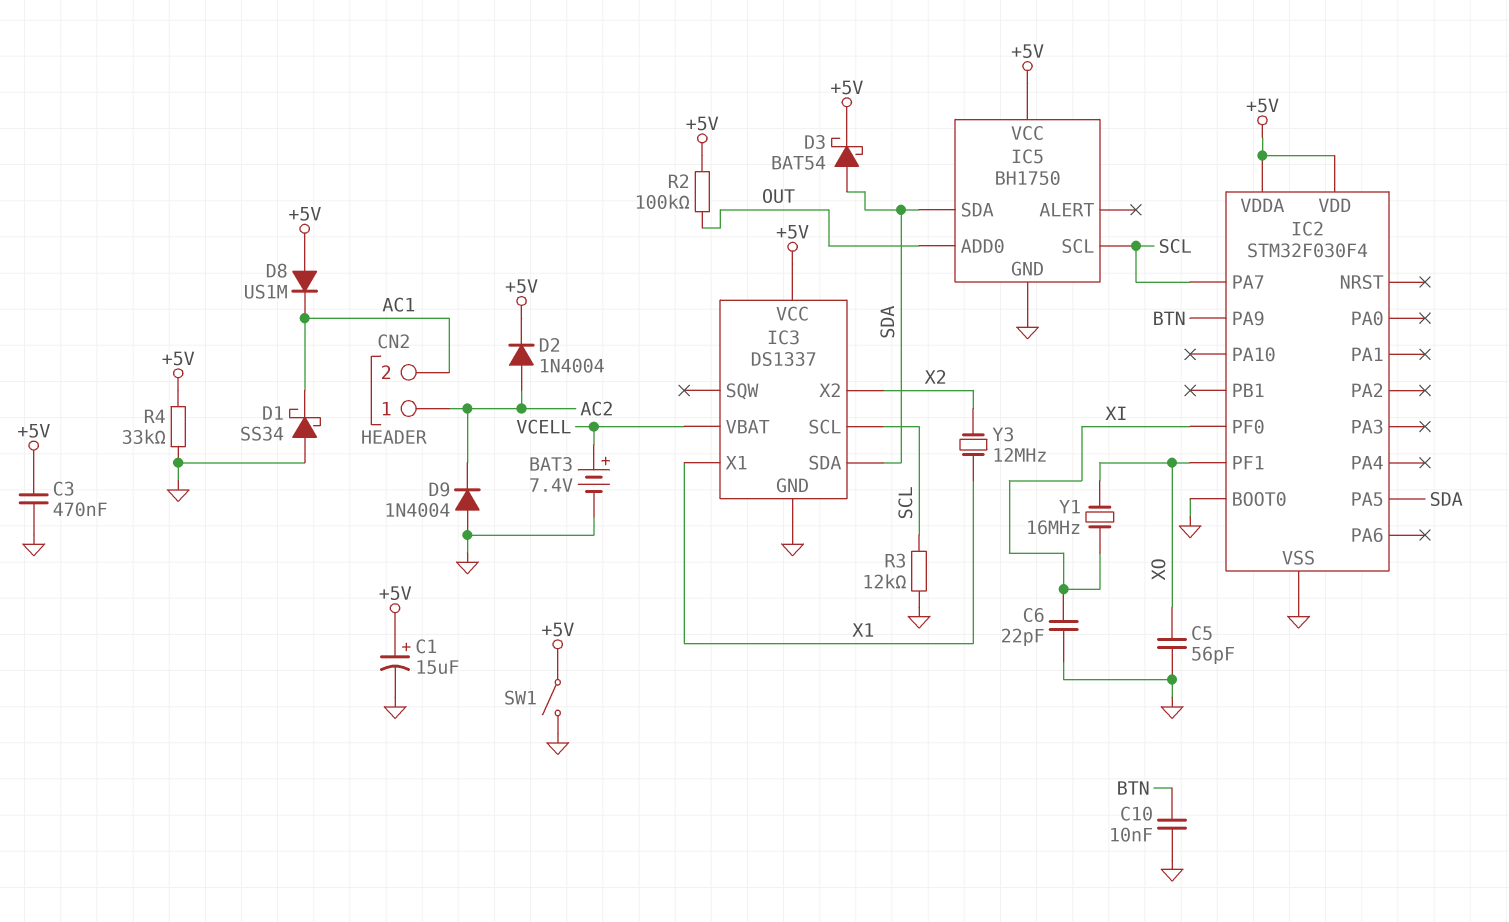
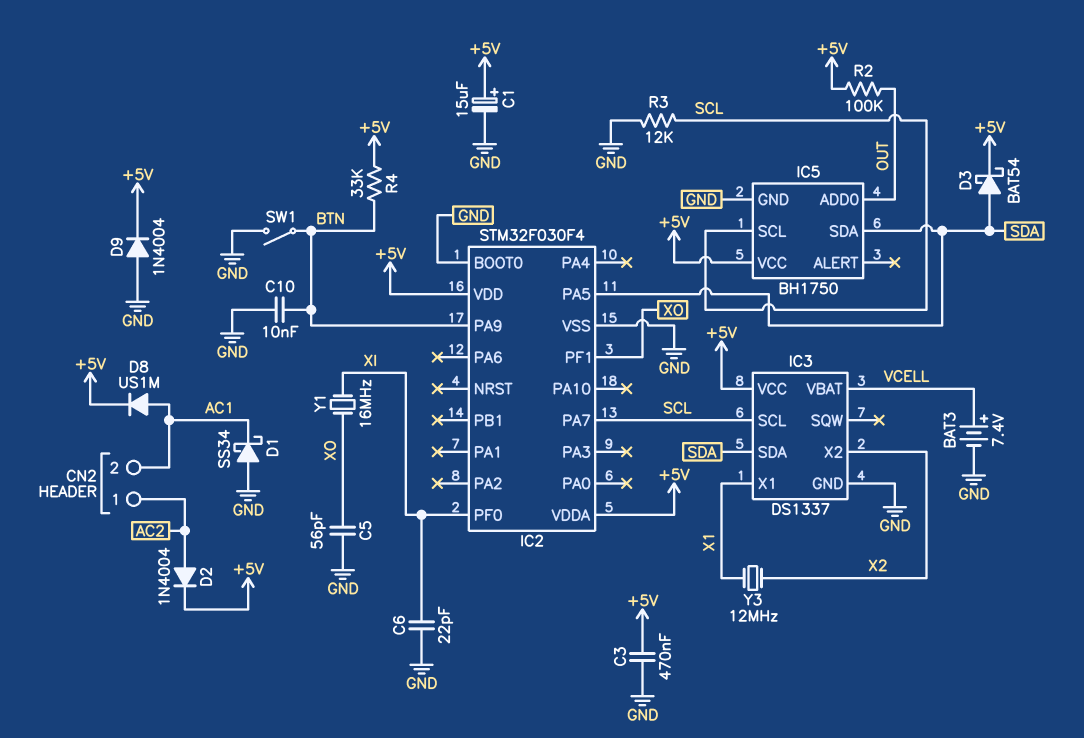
D8: diode US1M (A +5V, K AC1) -> diode US1M (A AC1, K +5V)
D9: diode 1N4004 (A GND, K AC2) -> diode 1N4004 (A GND, K +5V)
R4: 33k (+5V, GND) -> 33k (+5V, BTN)
SW1: switch (+5V, GND) -> switch (BTN, GND)

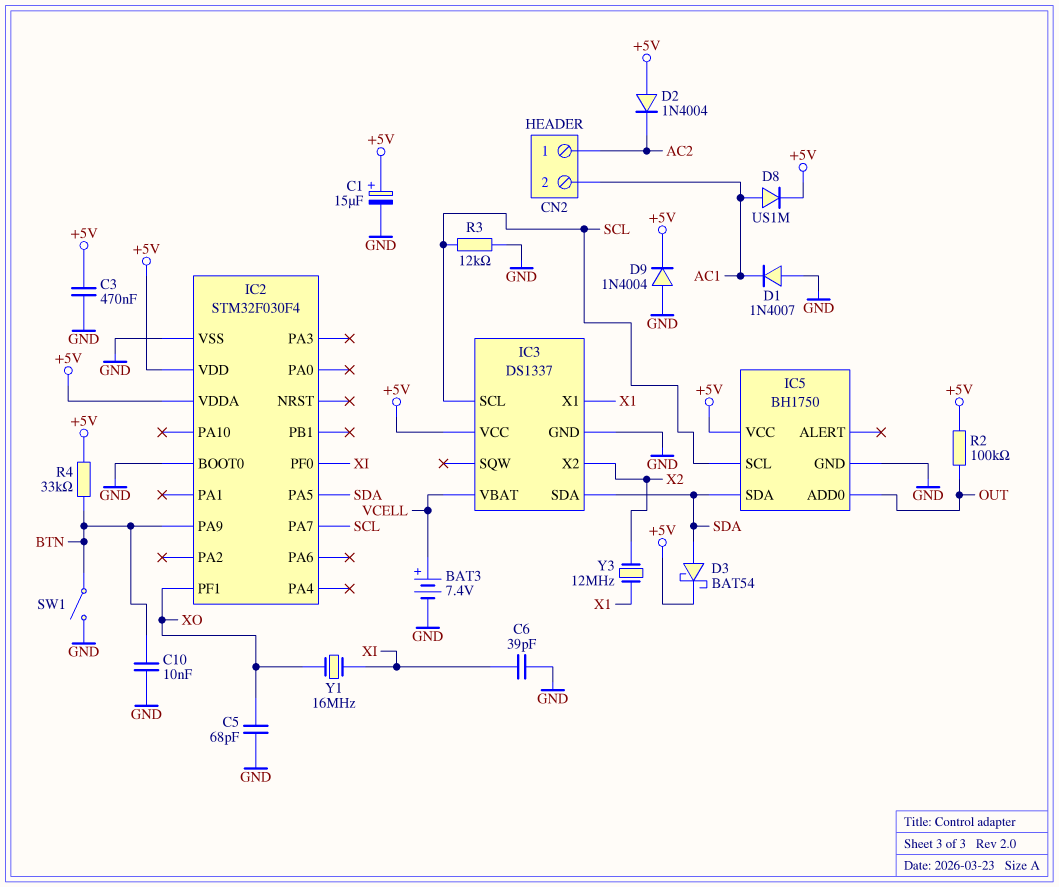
C5: 56pF (GND, XO) -> 68pF (GND, XO)
C6: 22pF (GND, XI) -> 39pF (GND, XI)
D1: schottky SS34 (A GND, K AC1) -> diode 1N4007 (A GND, K AC1)
D2: diode 1N4004 (A AC2, K +5V) -> diode 1N4004 (A +5V, K AC2)

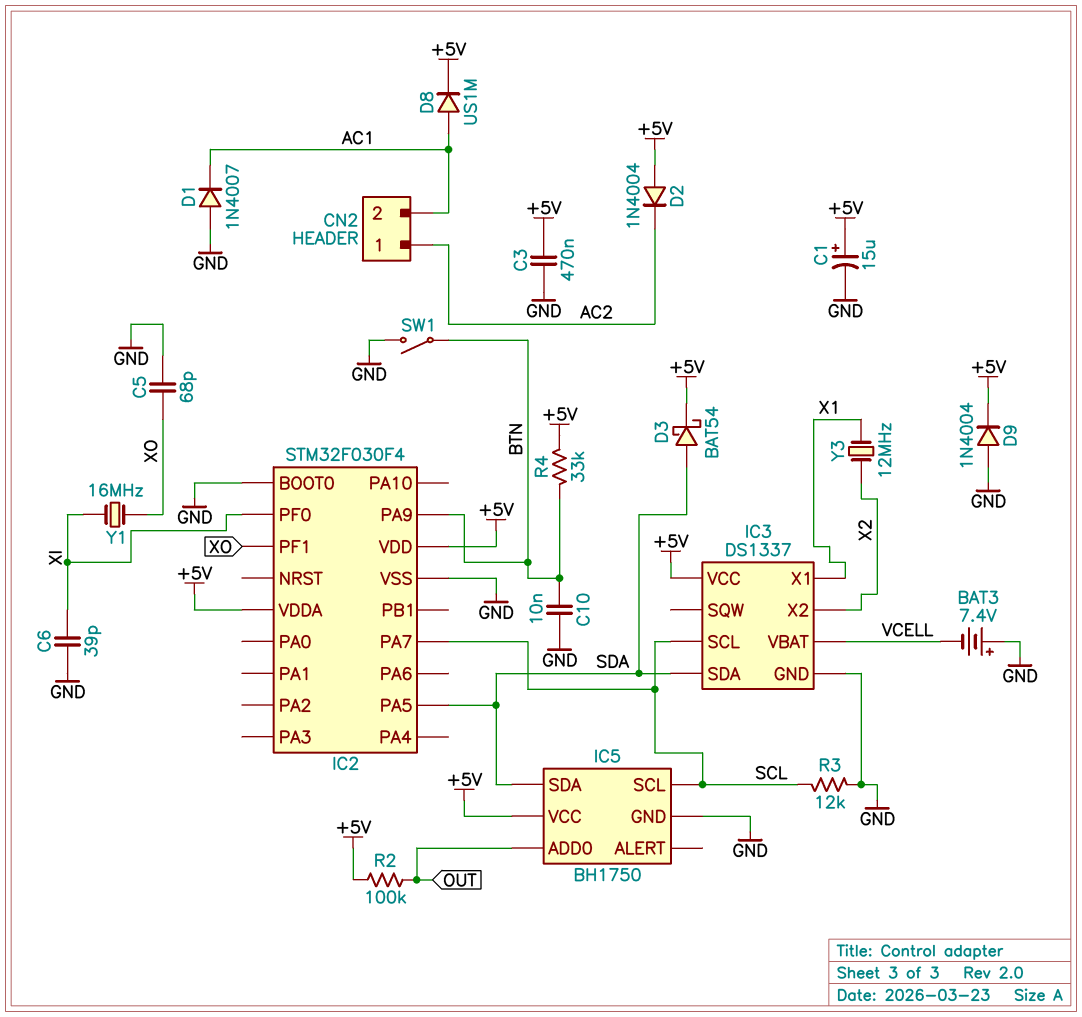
BAT3: 7.4V (plus VCELL, minus GND) -> 7.4V (plus GND, minus VCELL)

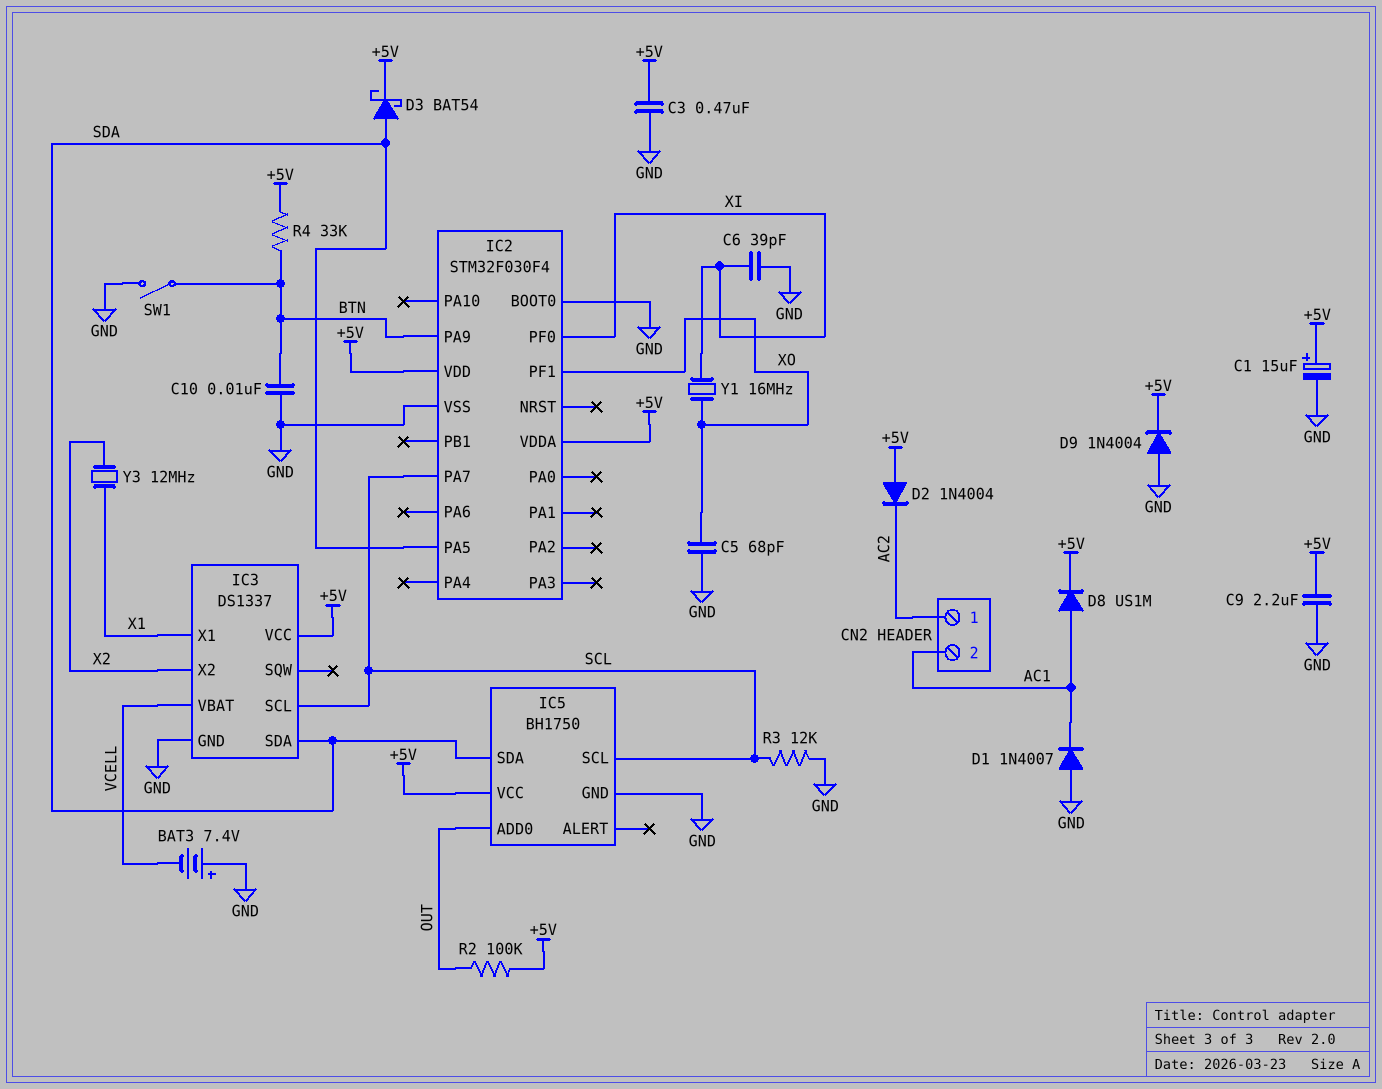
C9: none -> 2.2uF (+5V, GND)

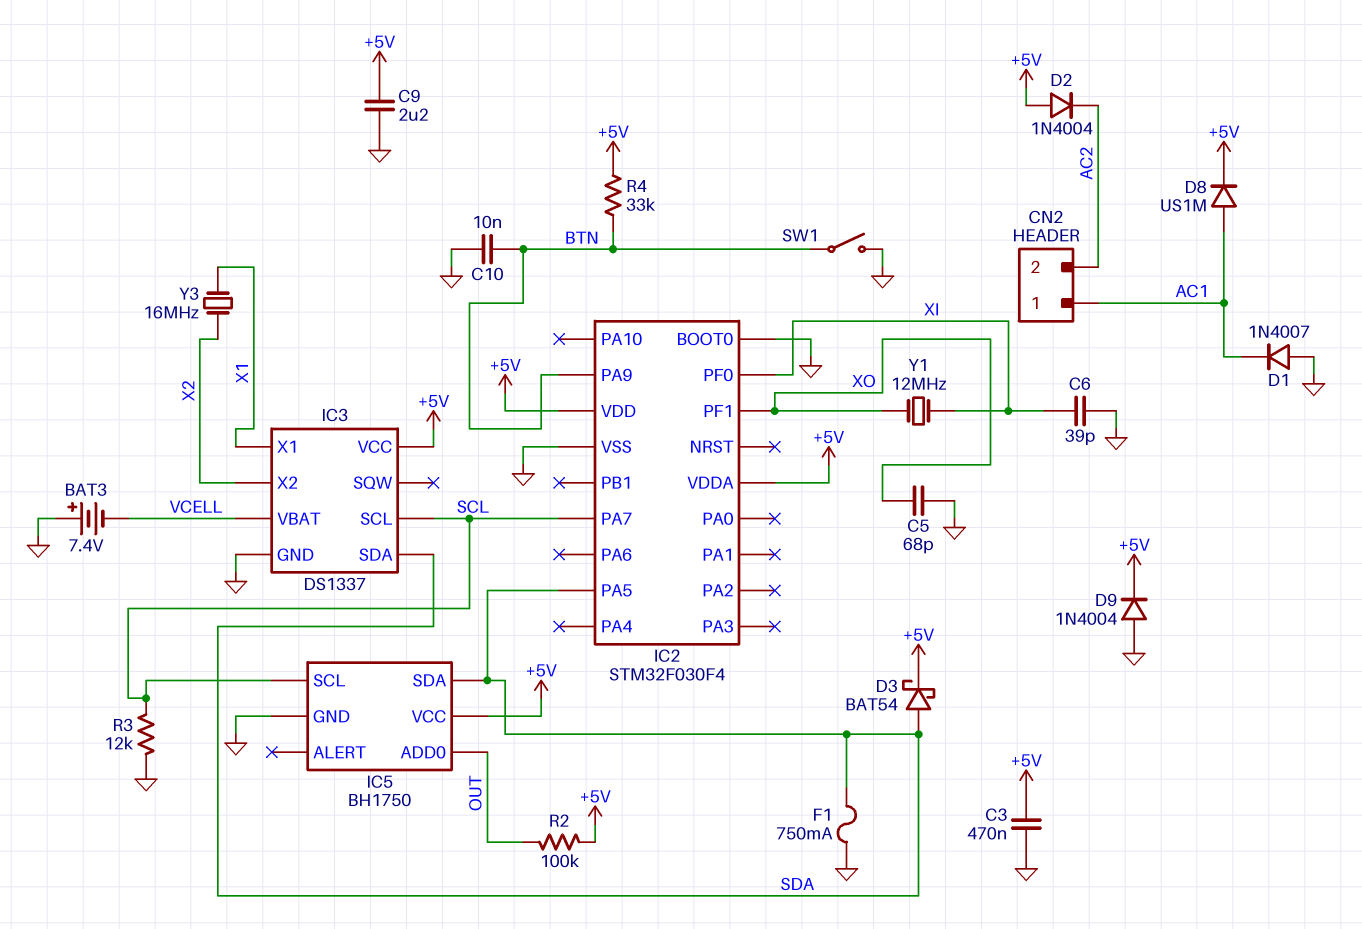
C1: 15uF (plus +5V, minus GND) -> none
CN2 pin 1: AC2 -> AC1
CN2 pin 2: AC1 -> AC2
F1: none -> 750mA (GND, SDA)
Y1: 16MHz (XI, XO) -> 12MHz (XI, XO)
Y3: 12MHz (X1, X2) -> 16MHz (X1, X2)

